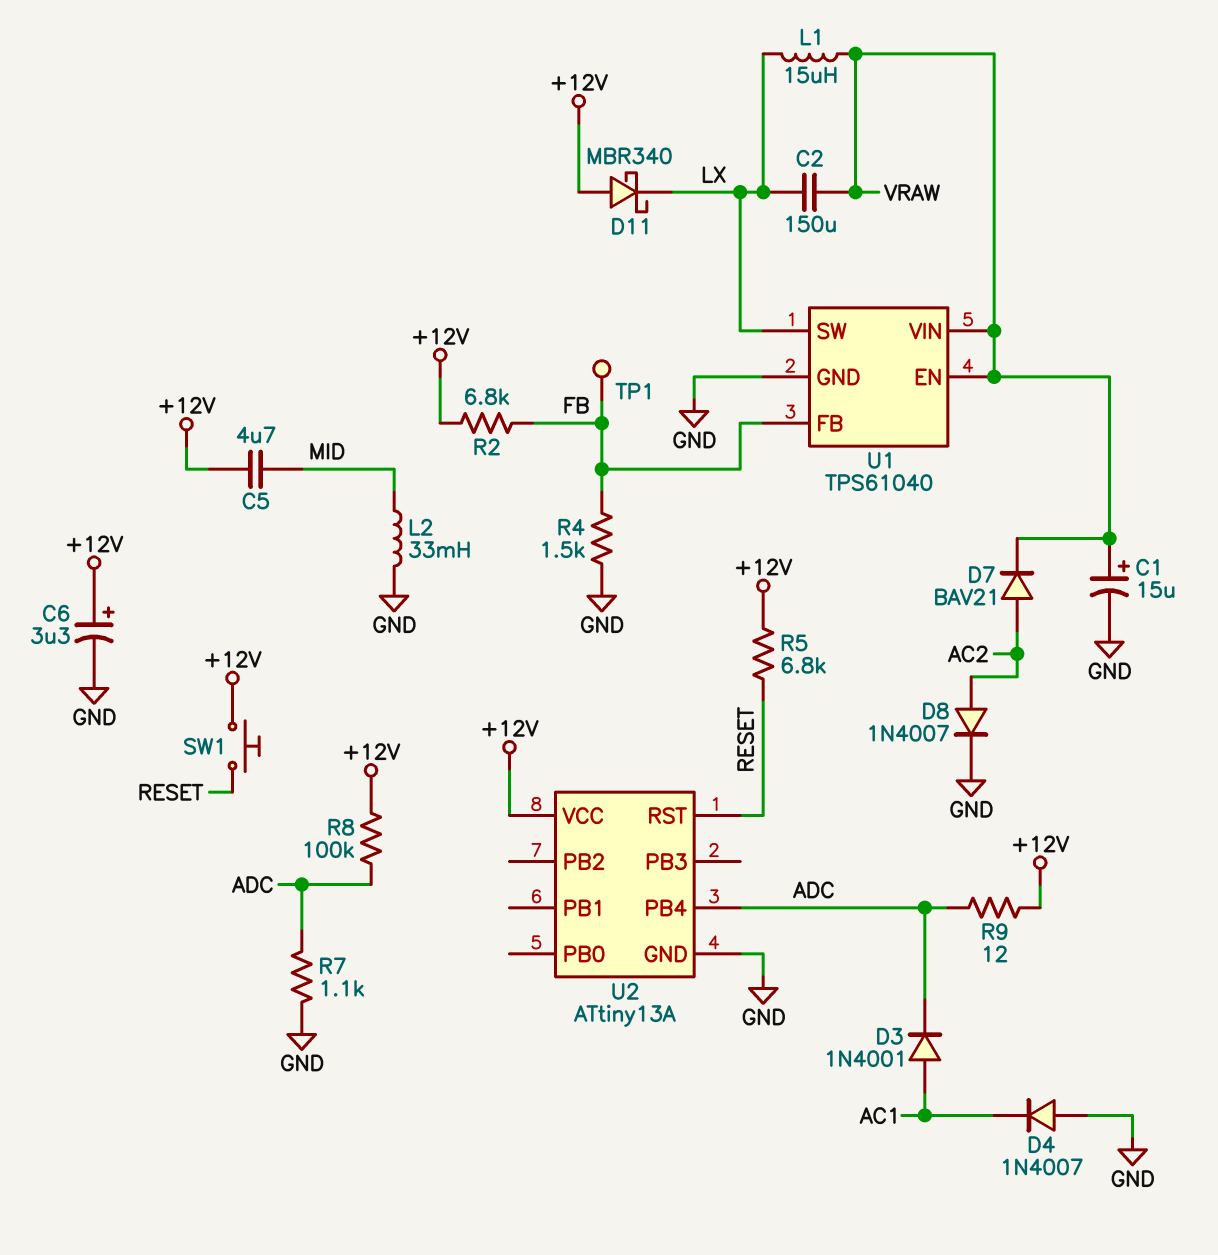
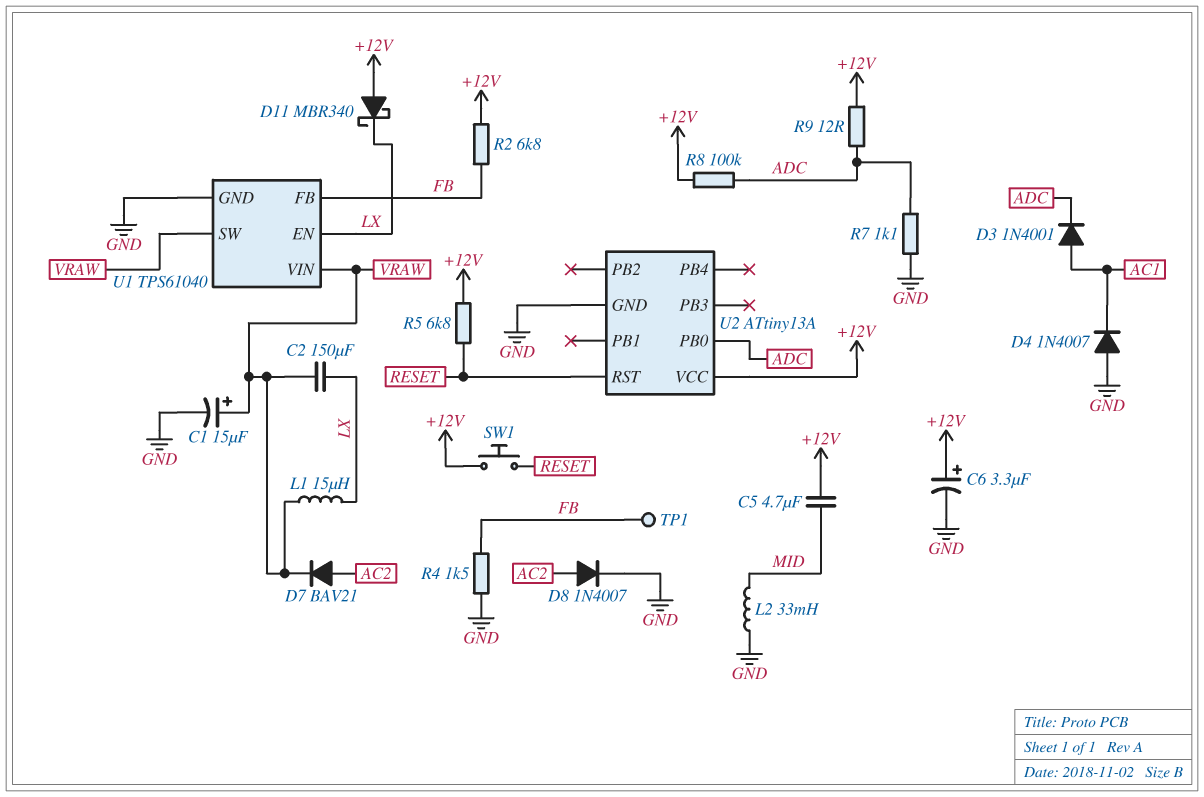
U1 pin EN: VRAW -> LX
U1 pin SW: LX -> VRAW
U2 pin PB0: none -> ADC
U2 pin PB4: ADC -> none

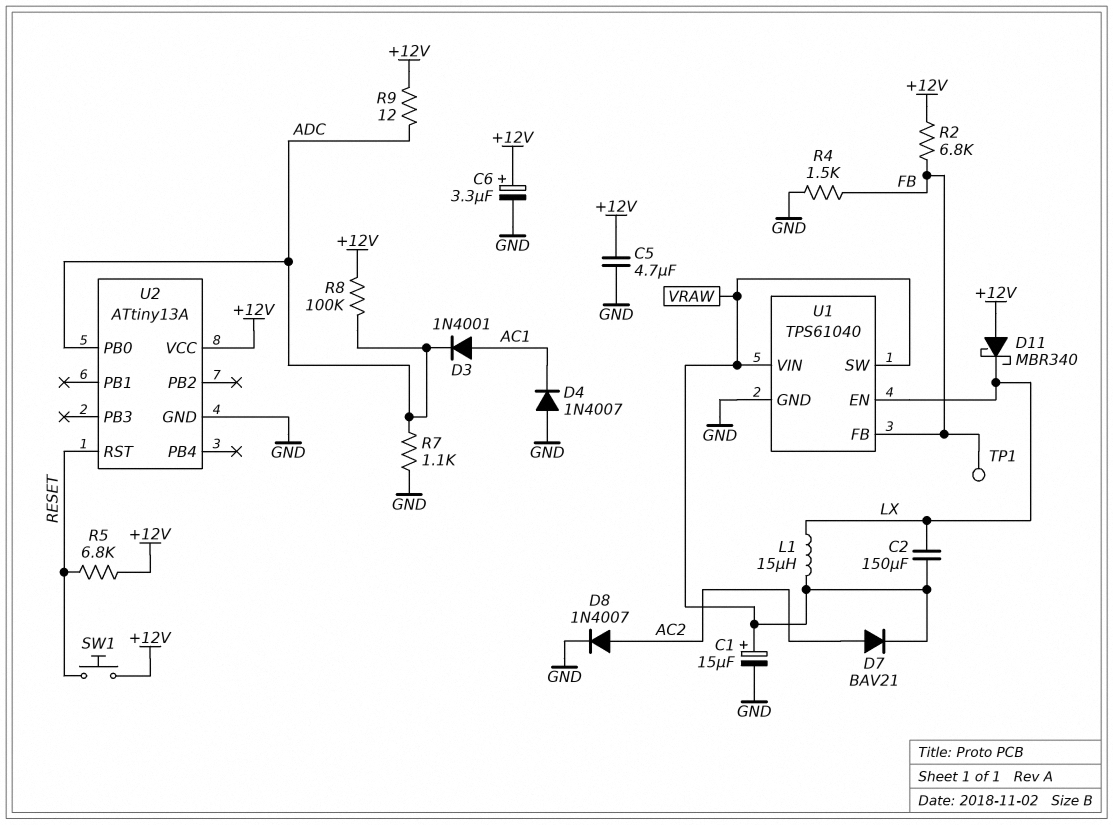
C5: 4.7uF (+12V, MID) -> 4.7uF (+12V, GND)
L2: 33mH (GND, MID) -> none

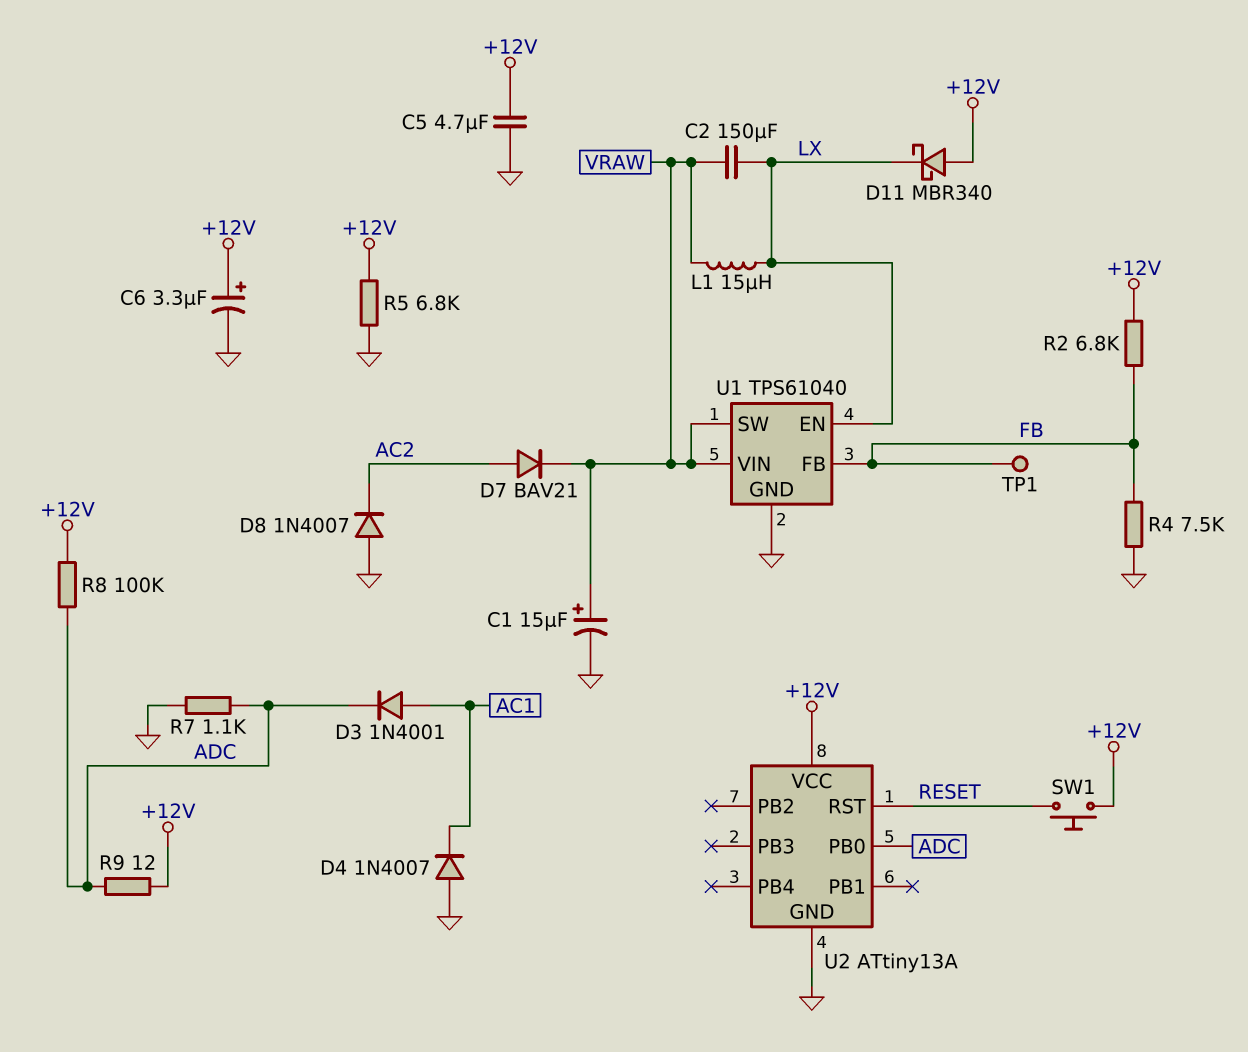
D8: diode 1N4007 (A AC2, K GND) -> diode 1N4007 (A GND, K AC2)
R4: 1.5k (FB, GND) -> 7.5k (FB, GND)
R5: 6.8k (+12V, RESET) -> 6.8k (+12V, GND)

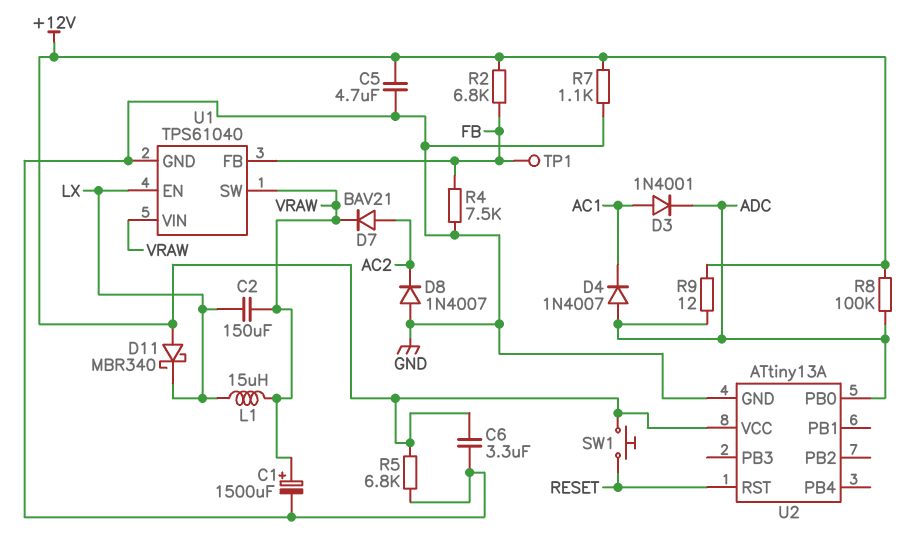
C1: 15uF (plus VRAW, minus GND) -> 1500uF (plus VRAW, minus GND)
C6: 3.3uF (plus +12V, minus GND) -> 3.3uF (+12V, GND)
D4: diode 1N4007 (A GND, K AC1) -> diode 1N4007 (A ADC, K AC1)
R7: 1.1k (ADC, GND) -> 1.1k (+12V, GND)

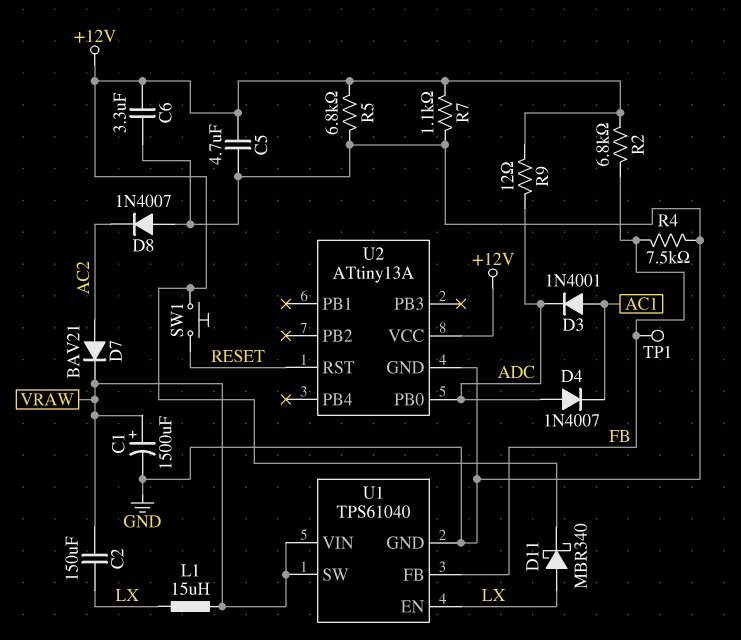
D11: schottky MBR340 (A +12V, K LX) -> schottky MBR340 (A LX, K +12V)
R8: 100k (+12V, ADC) -> none

